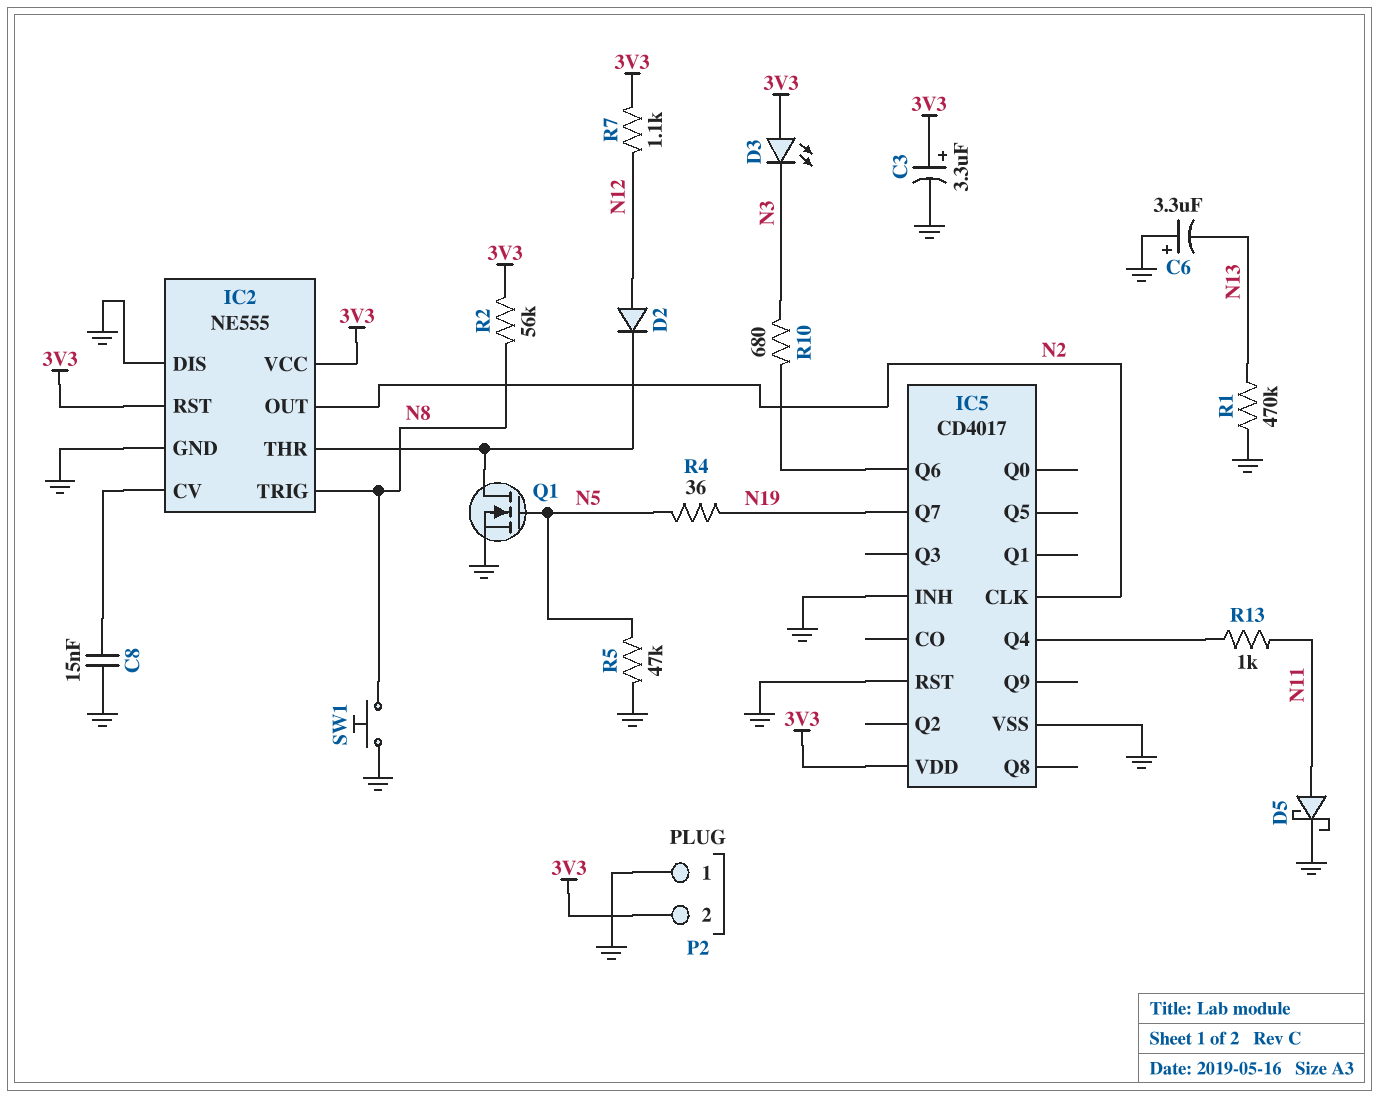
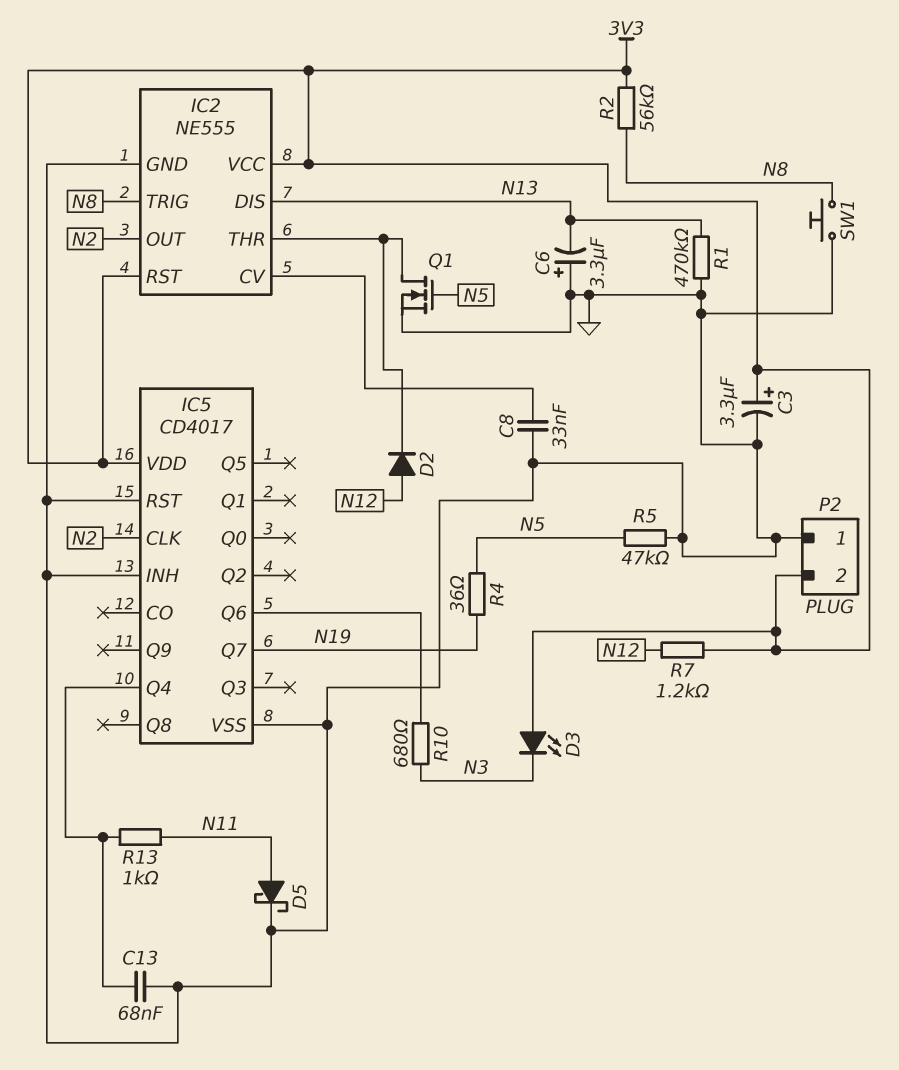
C8: 15nF (GND, IC2/CV) -> 33nF (GND, IC2/CV)
C13: none -> 68nF (GND, IC5/Q4)
IC2 pin DIS: GND -> N13
R7: 1.1k (3V3, N12) -> 1.2k (3V3, N12)

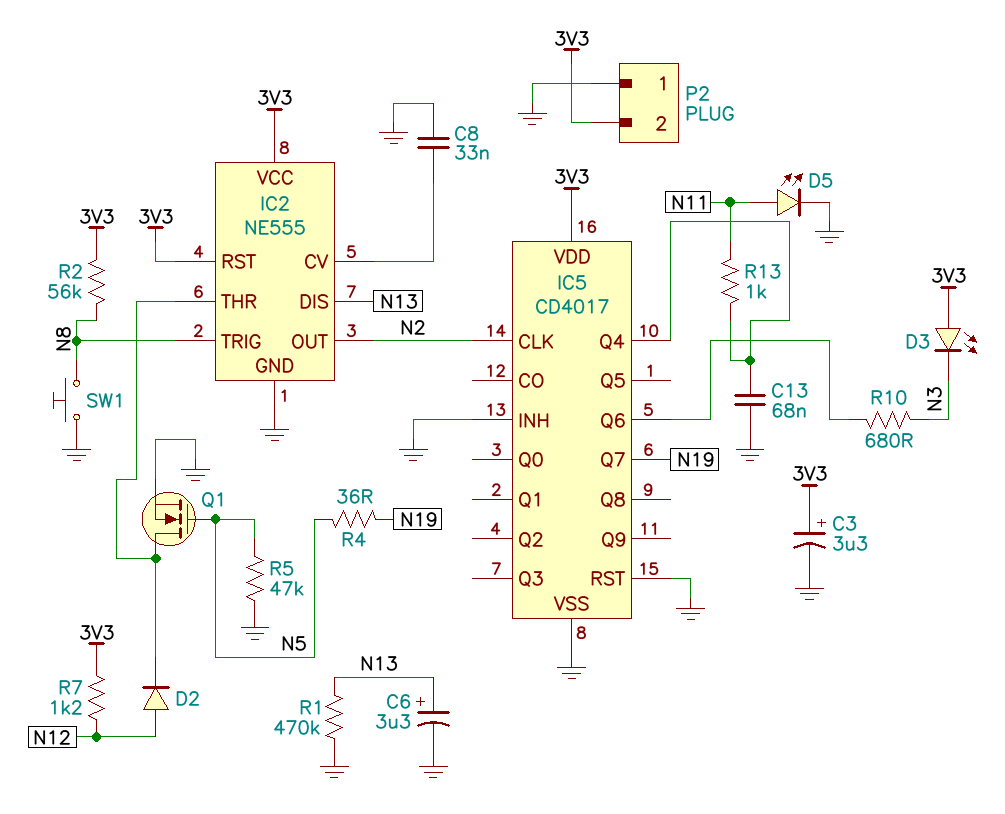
C6: 3.3uF (plus GND, minus N13) -> 3.3uF (plus N13, minus GND)
D5: schottky (A N11, K GND) -> LED (A N11, K GND)

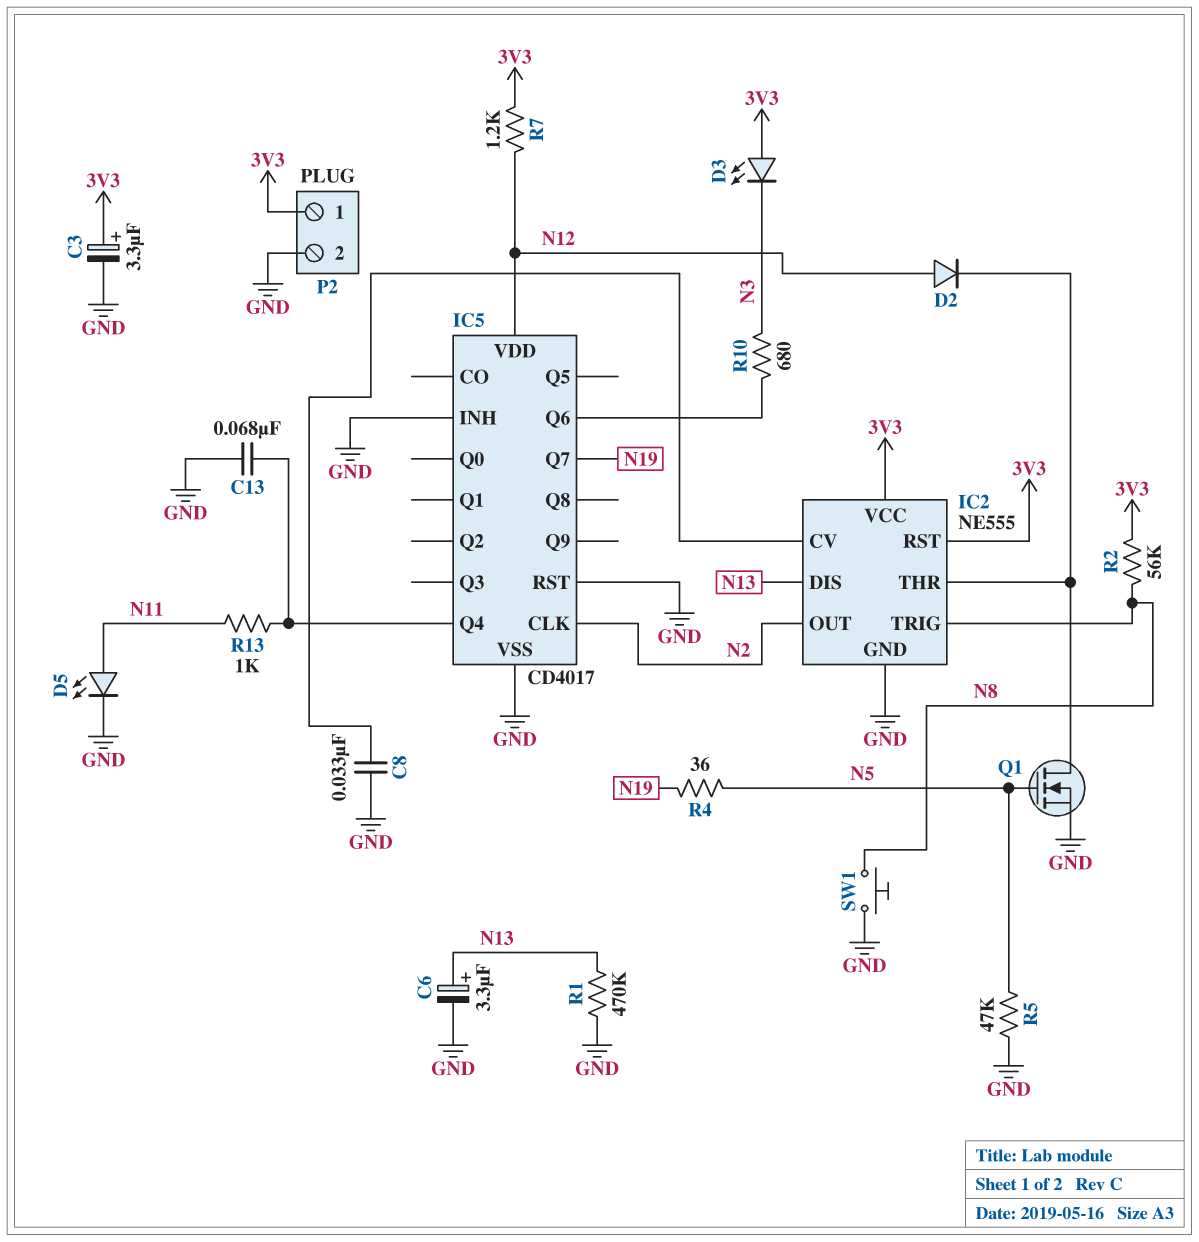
IC5 pin VDD: 3V3 -> N12
P2 pin 1: GND -> 3V3
P2 pin 2: 3V3 -> GND

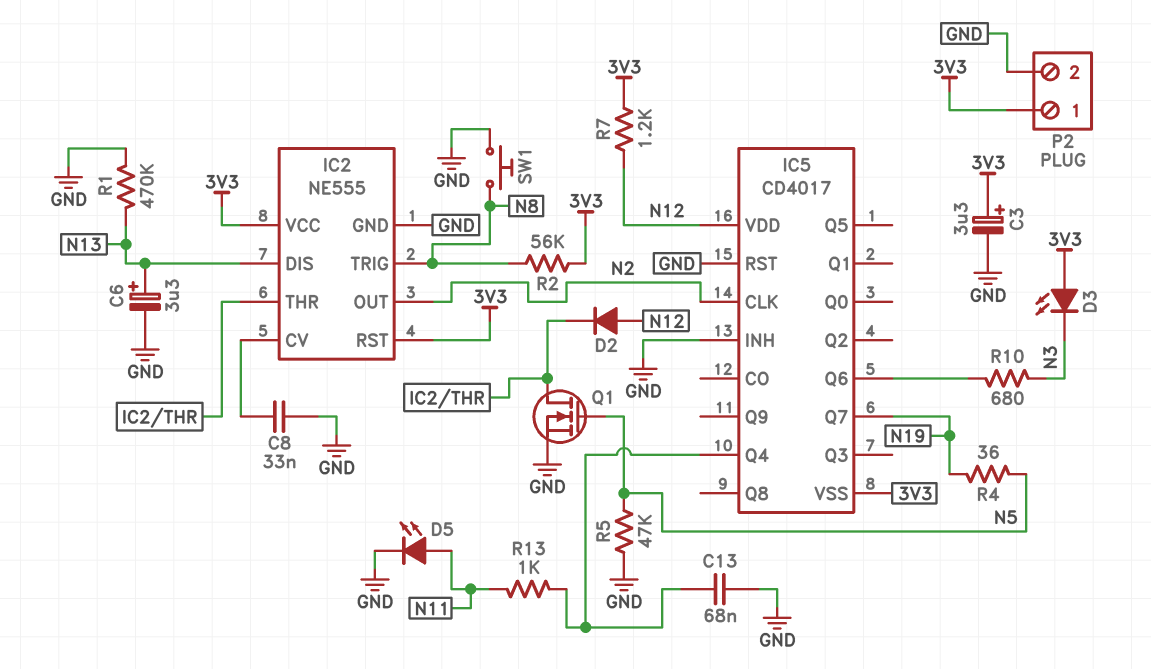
IC5 pin VSS: GND -> 3V3

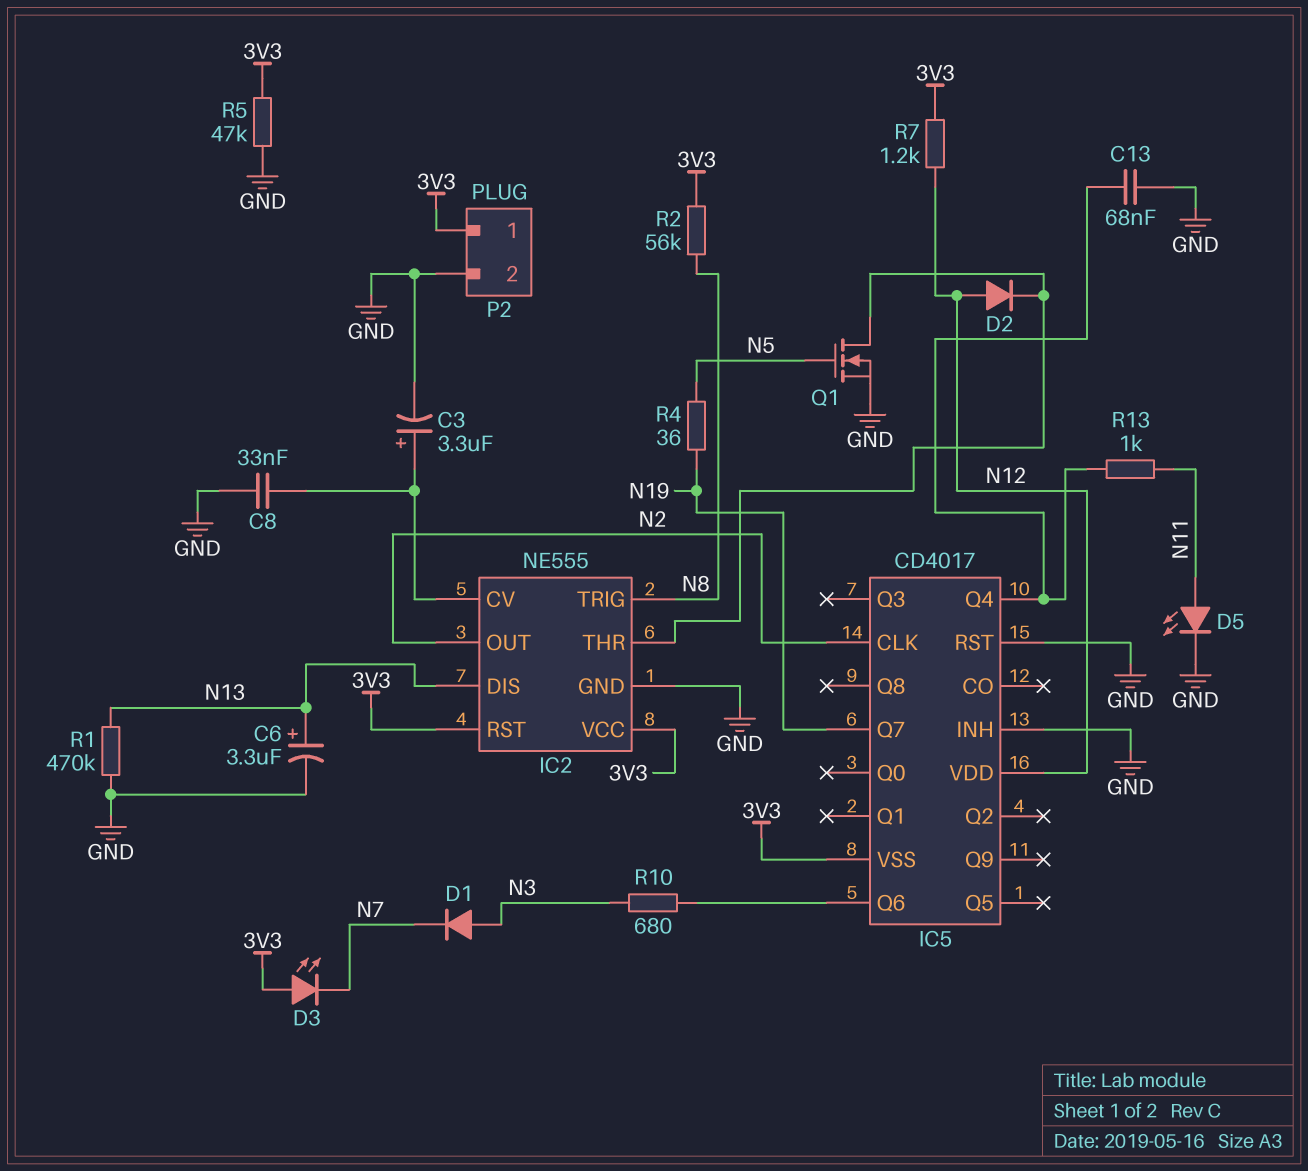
C3: 3.3uF (plus 3V3, minus GND) -> 3.3uF (plus IC2/CV, minus GND)
D1: none -> diode (A N3, K N7)
D3: LED (A 3V3, K N3) -> LED (A 3V3, K N7)
R5: 47k (GND, N5) -> 47k (3V3, GND)
SW1: button (GND, N8) -> none

